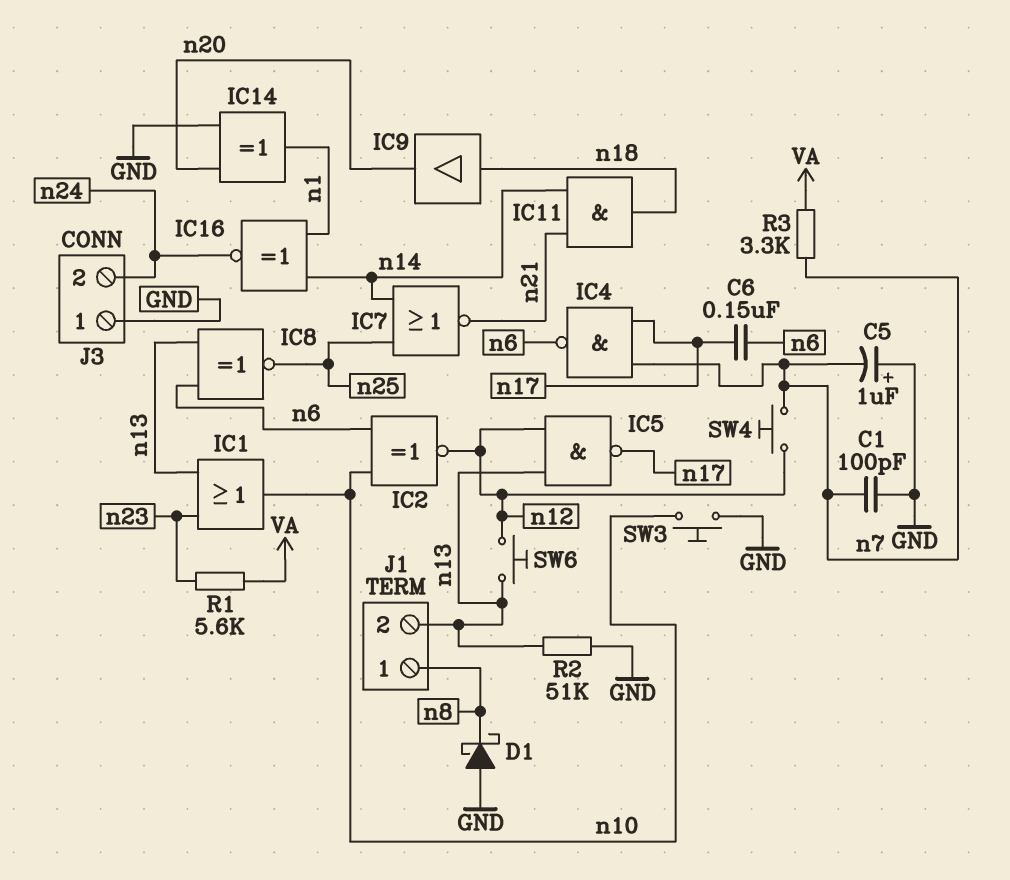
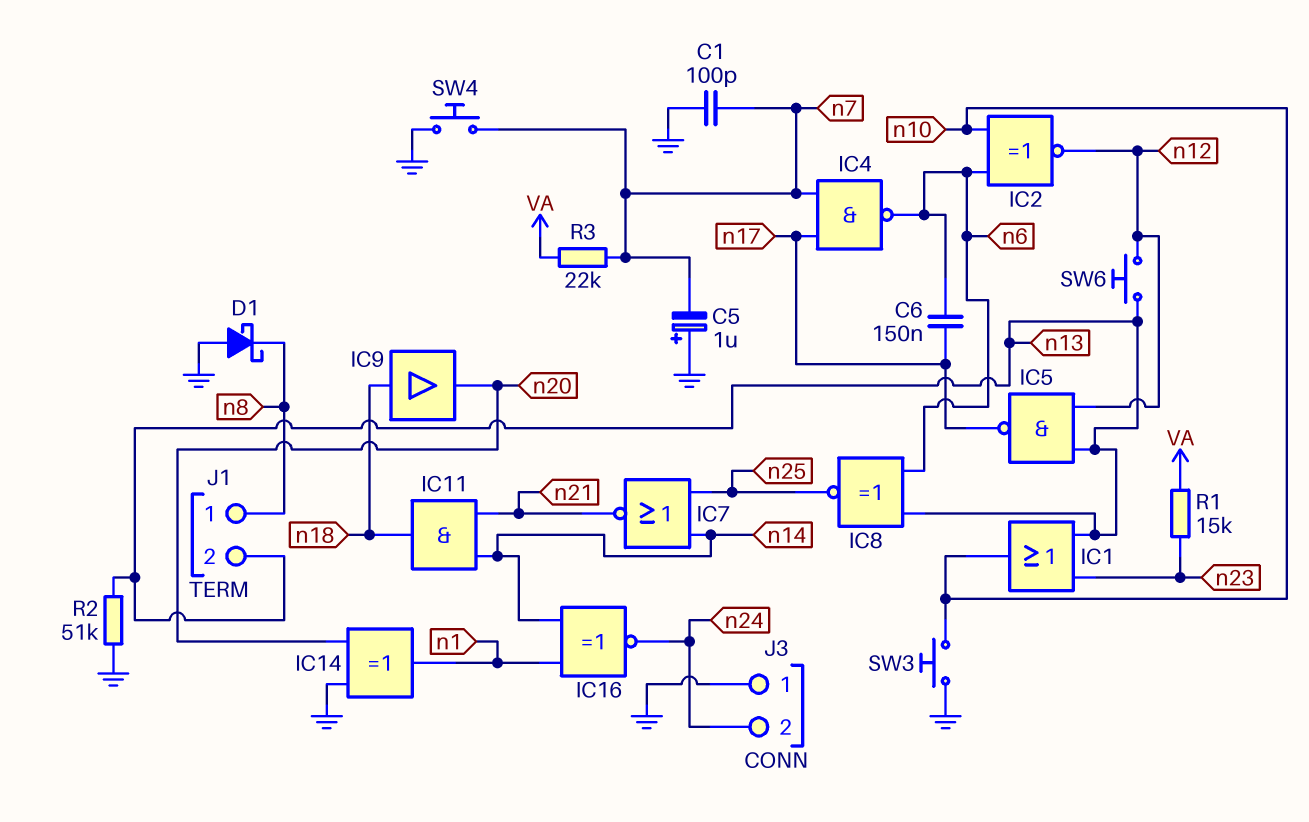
R1: 5.6k (VA, n23) -> 15k (VA, n23)
R3: 3.3k (VA, n7) -> 22k (VA, n7)
SW4: button (n7, n12) -> button (GND, n7)

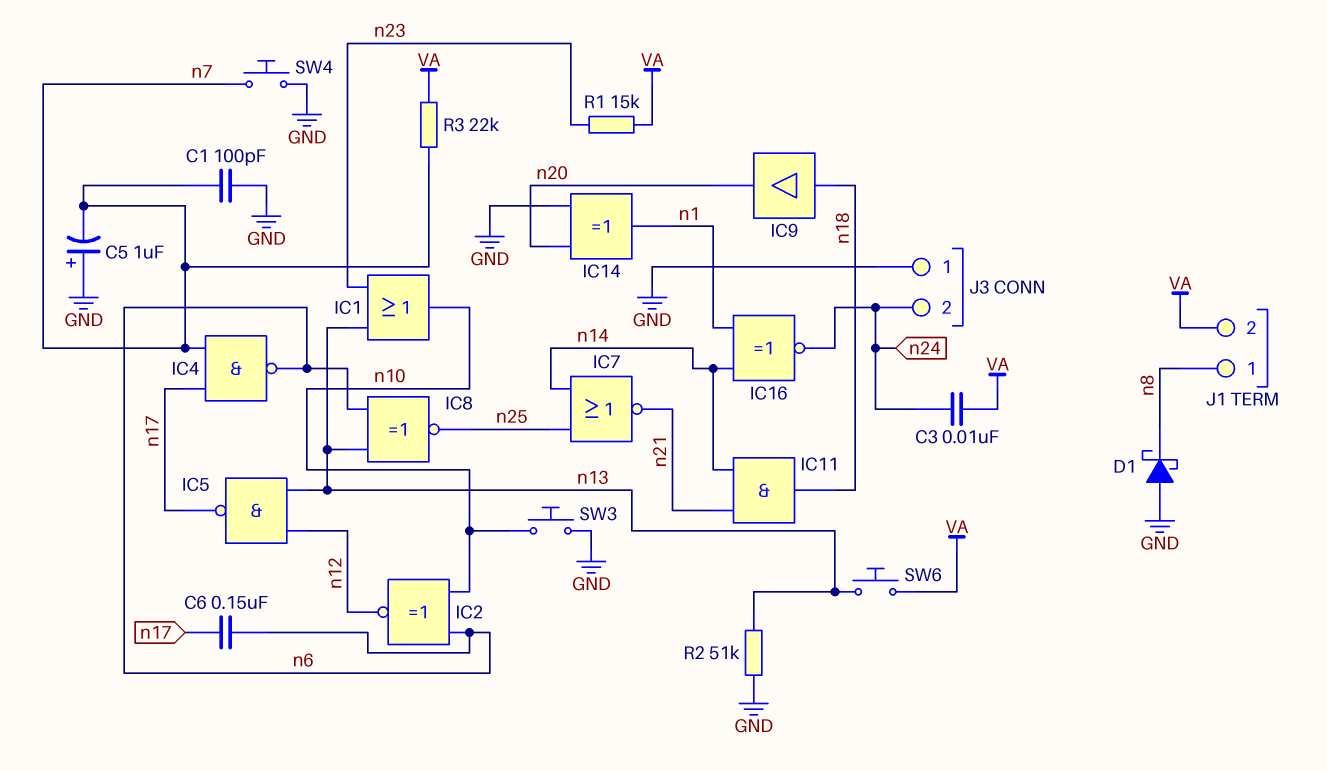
C3: none -> 10nF (VA, n24)
J1 pin 2: n13 -> VA
SW6: button (n12, n13) -> button (VA, n13)

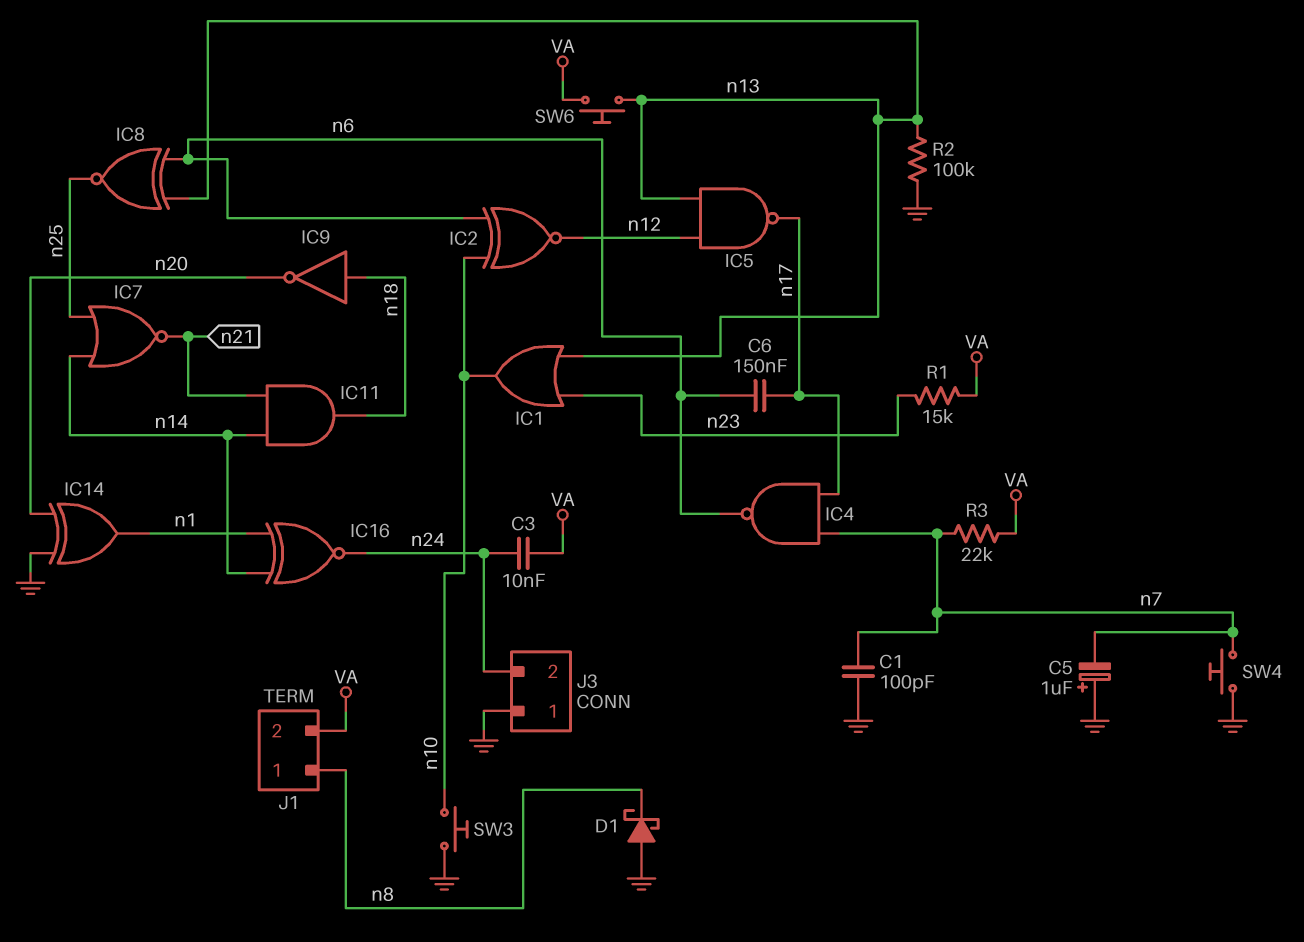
IC9: buffer (in n18, out n20) -> NOT (in n18, out n20)
R2: 51k (GND, n13) -> 100k (GND, n13)

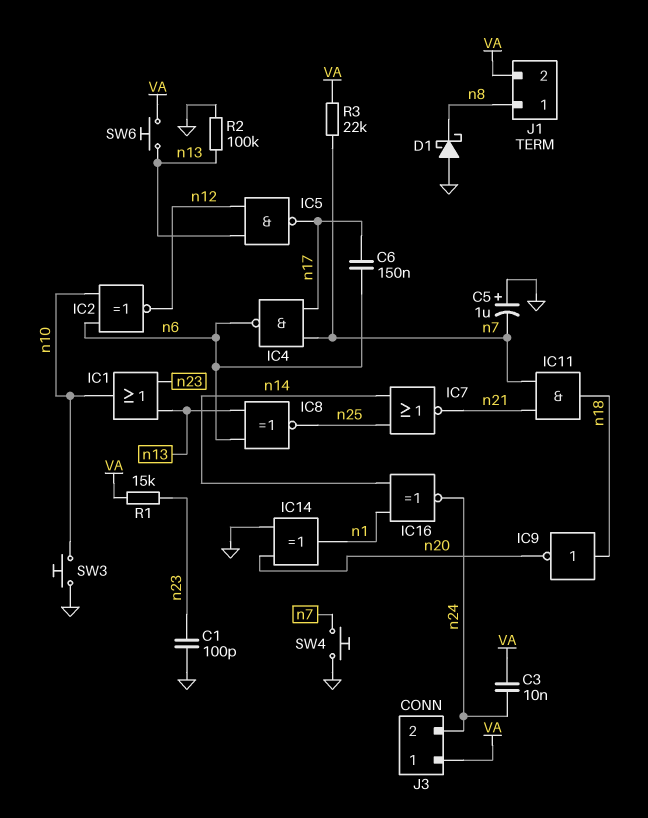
C1: 100pF (GND, n7) -> 100pF (GND, n23)
IC11: AND (in n14, in n21, out n18) -> AND (in n7, in n21, out n18)
J3 pin 1: GND -> VA

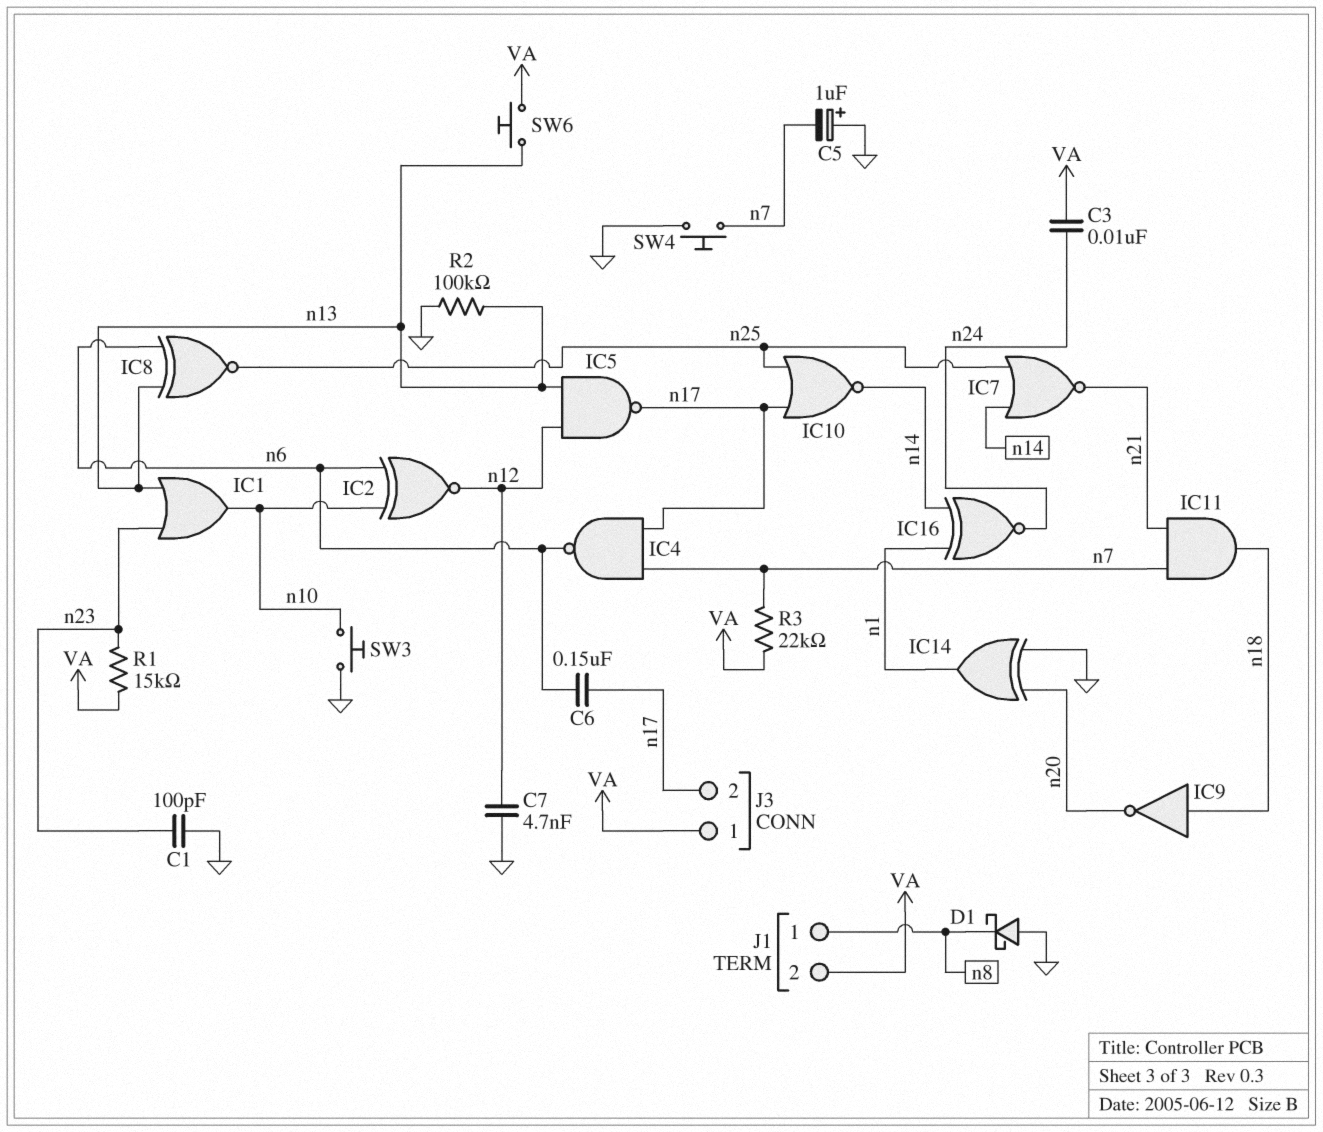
C7: none -> 4.7nF (GND, n12)
IC10: none -> NOR (in n17, in n25, out n14)
J3 pin 2: n24 -> n17

